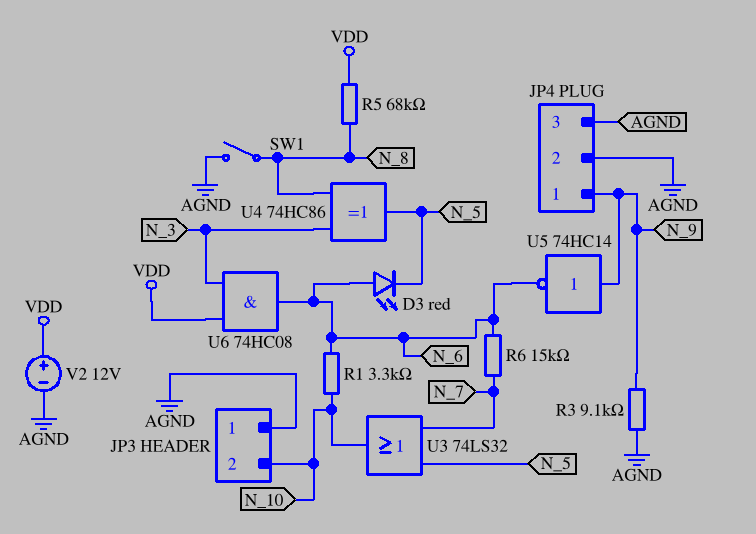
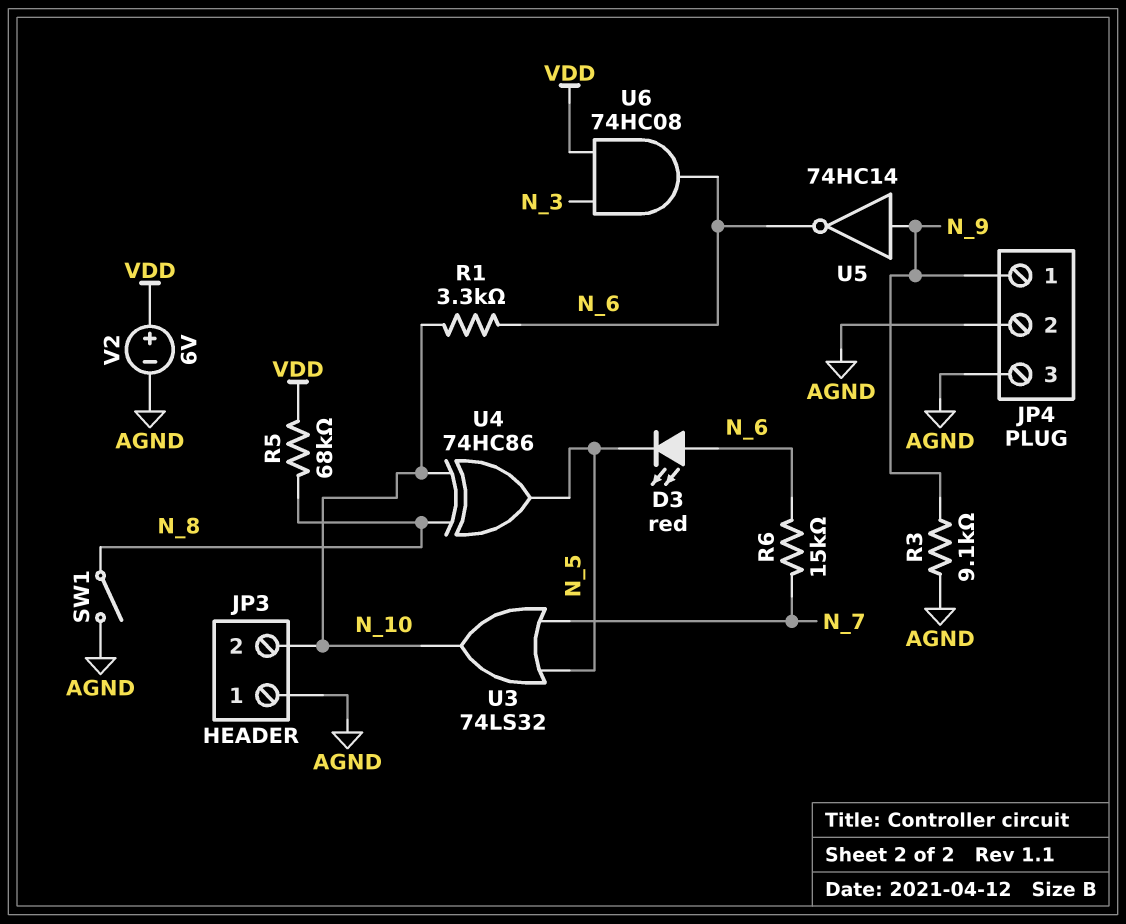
U4: XOR 74HC86 (in N_3, in N_8, out N_5) -> XOR 74HC86 (in N_8, in N_10, out N_5)
V2: 12V (plus VDD, minus AGND) -> 6V (plus VDD, minus AGND)

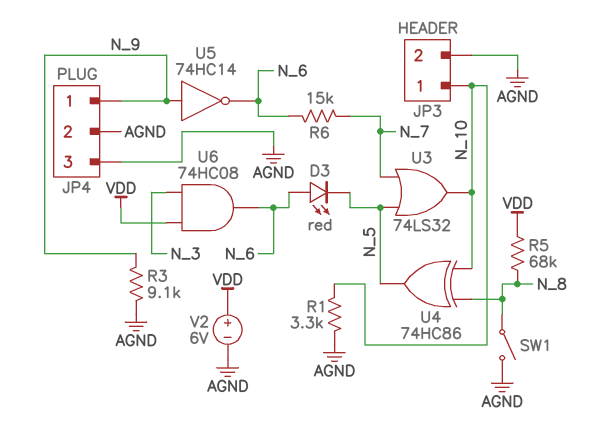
JP3 pin 1: AGND -> N_10
JP3 pin 2: N_10 -> AGND
R1: 3.3k (N_6, N_10) -> 3.3k (AGND, N_10)

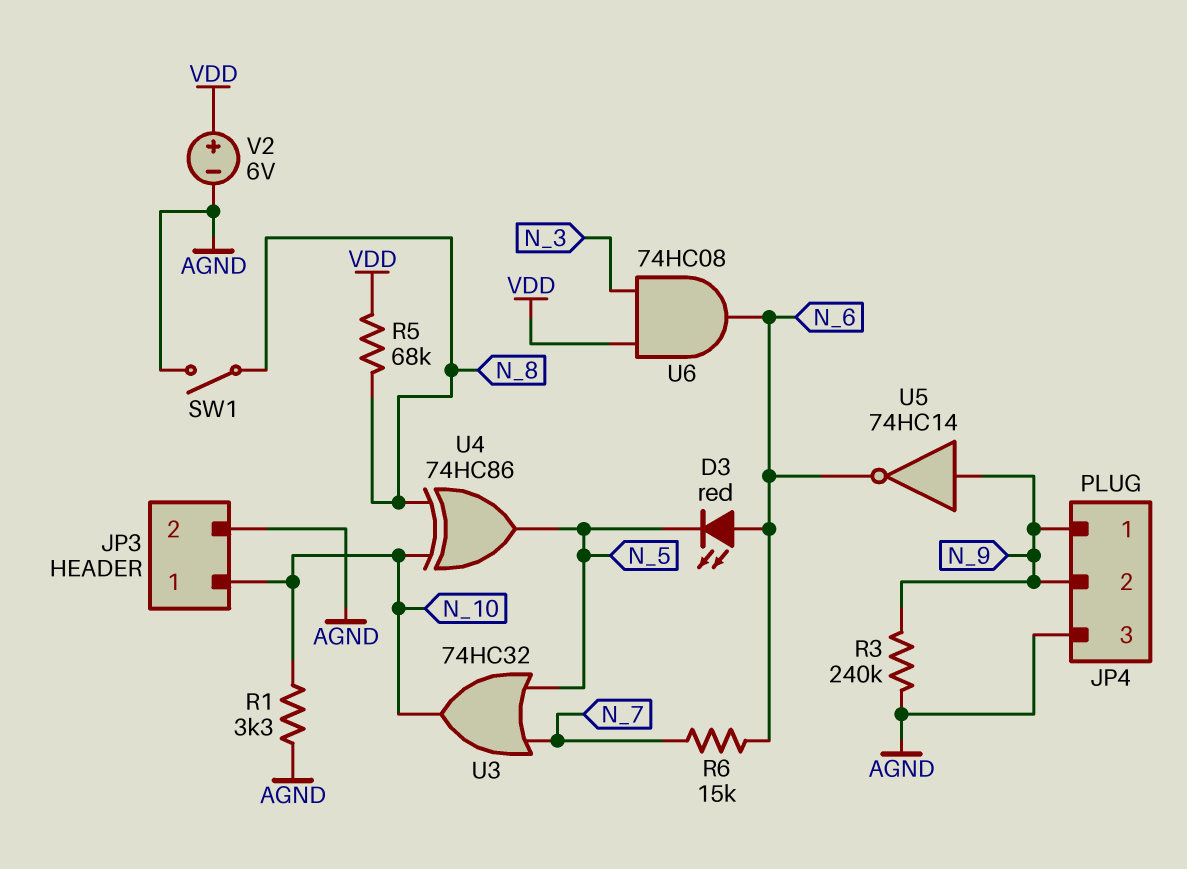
JP4 pin 2: AGND -> N_9
R3: 9.1k (AGND, N_9) -> 240k (AGND, N_9)
U3: OR 74LS32 (in N_5, in N_7, out N_10) -> OR 74HC32 (in N_5, in N_7, out N_10)

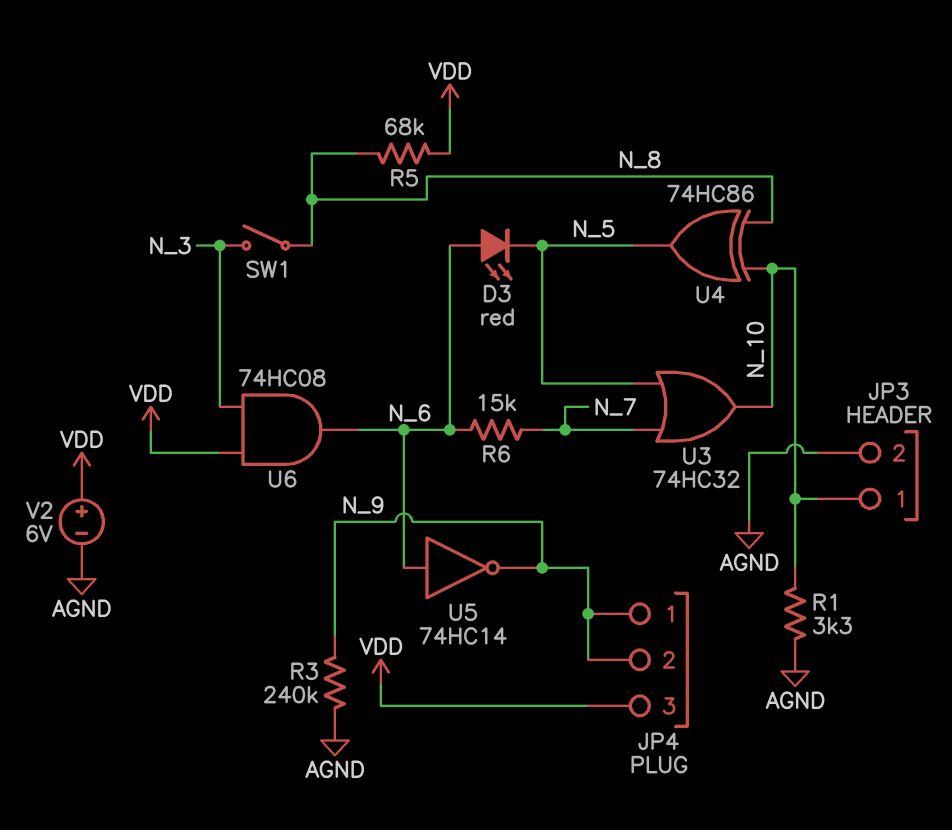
JP4 pin 3: AGND -> VDD
SW1: switch (AGND, N_8) -> switch (N_3, N_8)
U5: NOT 74HC14 (in N_9, out N_6) -> NOT 74HC14 (in N_6, out N_9)

